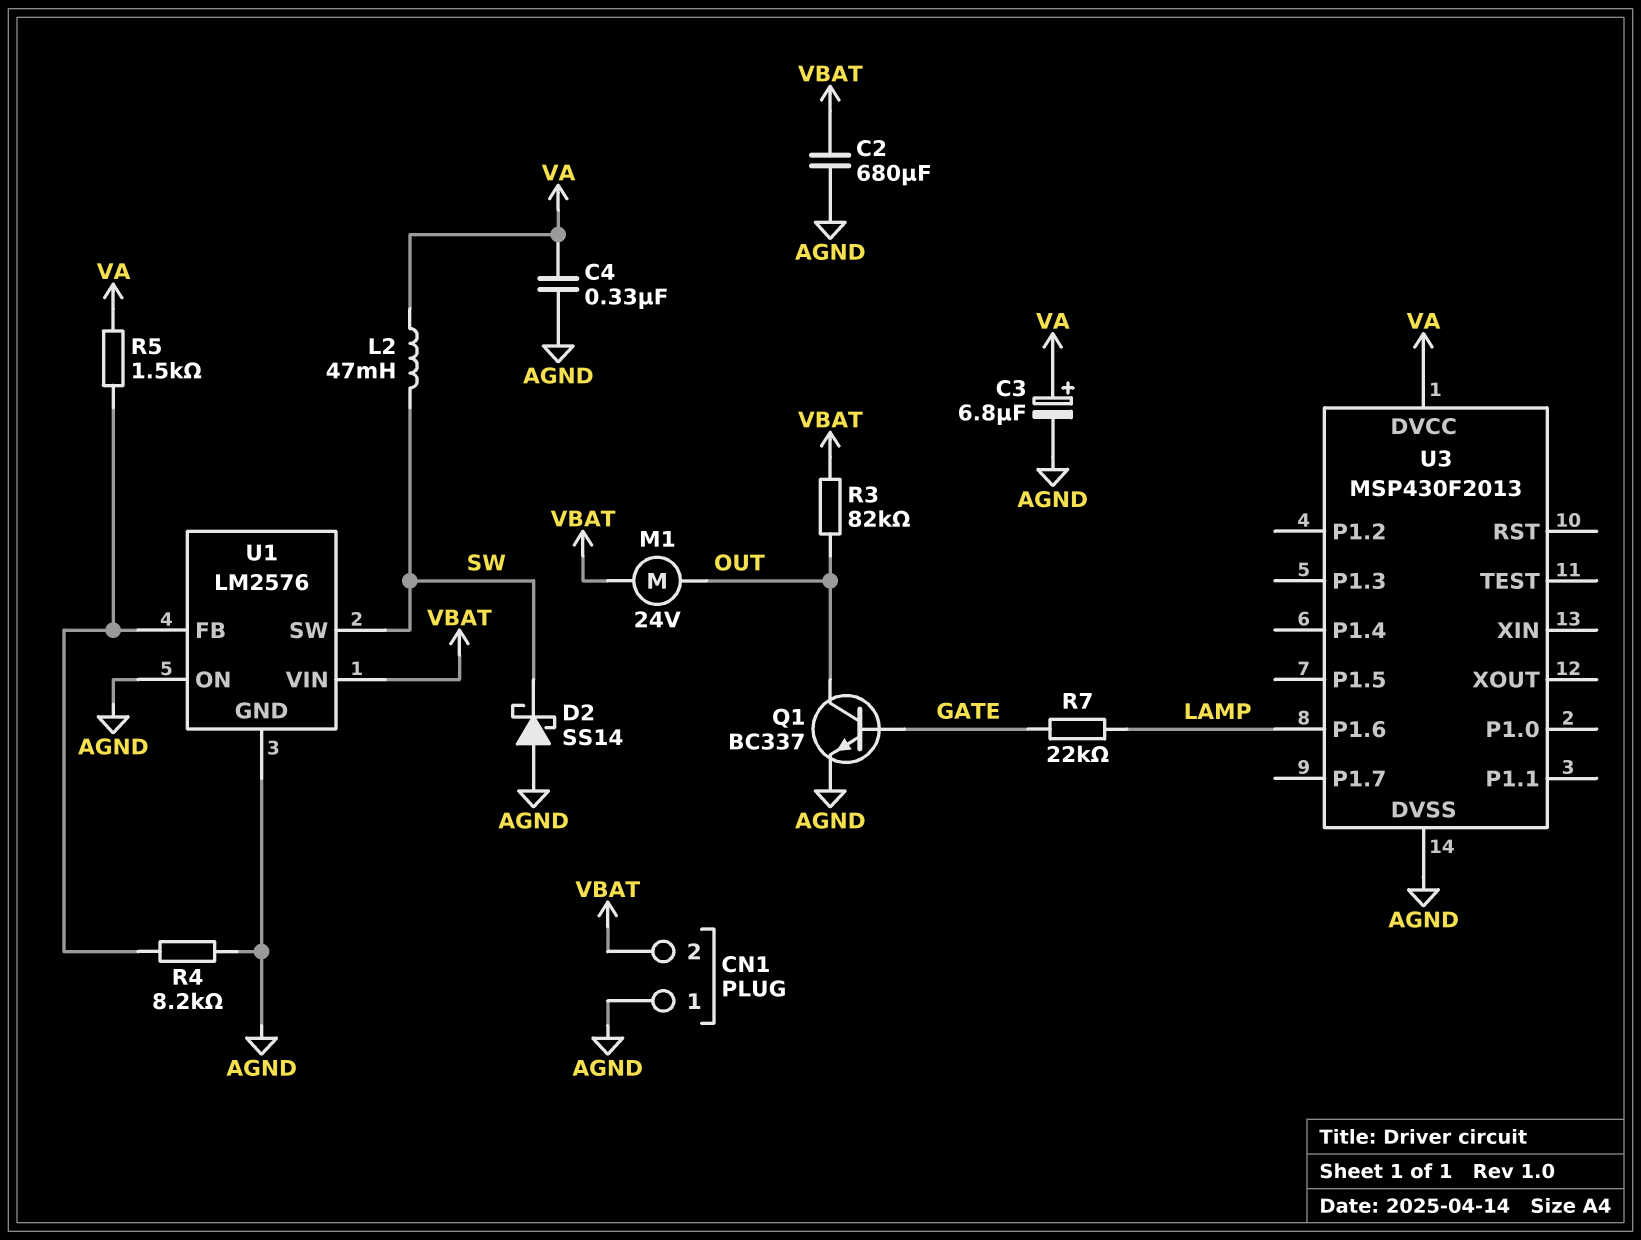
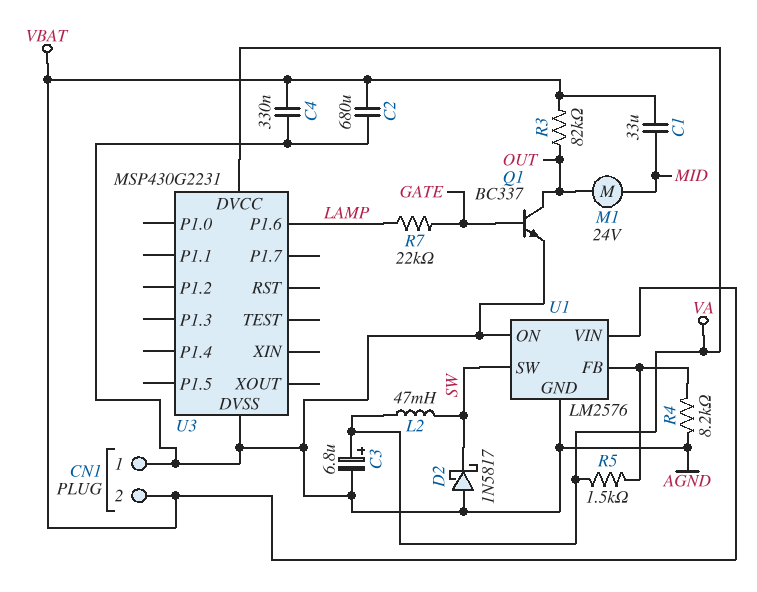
C1: none -> 33uF (MID, VBAT)
C4: 330nF (AGND, VA) -> 330nF (AGND, VBAT)
D2: schottky SS14 (A AGND, K SW) -> schottky 1N5817 (A AGND, K SW)
M1: motor 24V (OUT, VBAT) -> motor 24V (MID, OUT)
U3: MSP430F2013 -> MSP430G2231

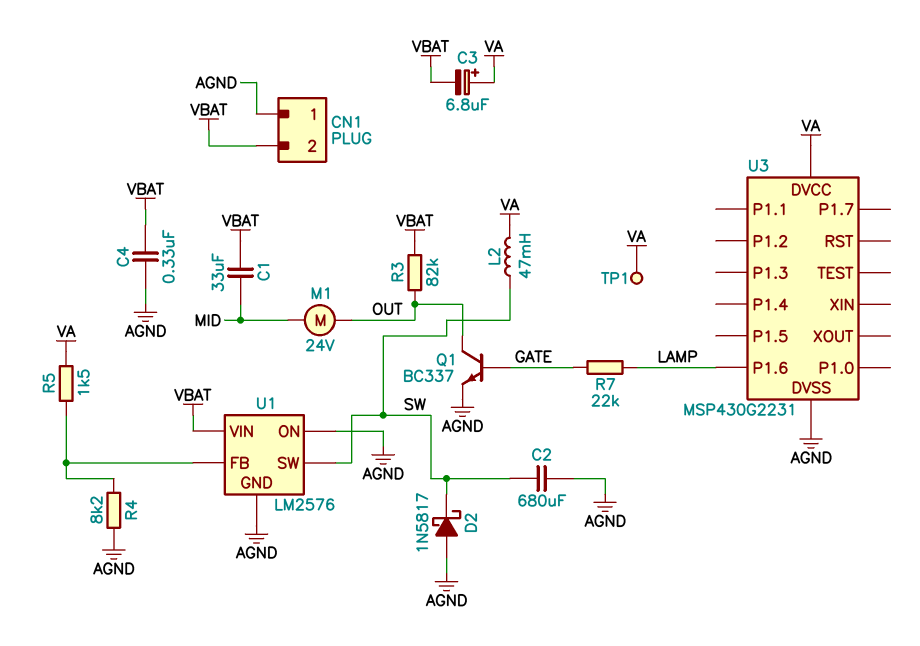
C2: 680uF (AGND, VBAT) -> 680uF (AGND, SW)
C3: 6.8uF (plus VA, minus AGND) -> 6.8uF (plus VA, minus VBAT)
TP1: none -> test point (VA)

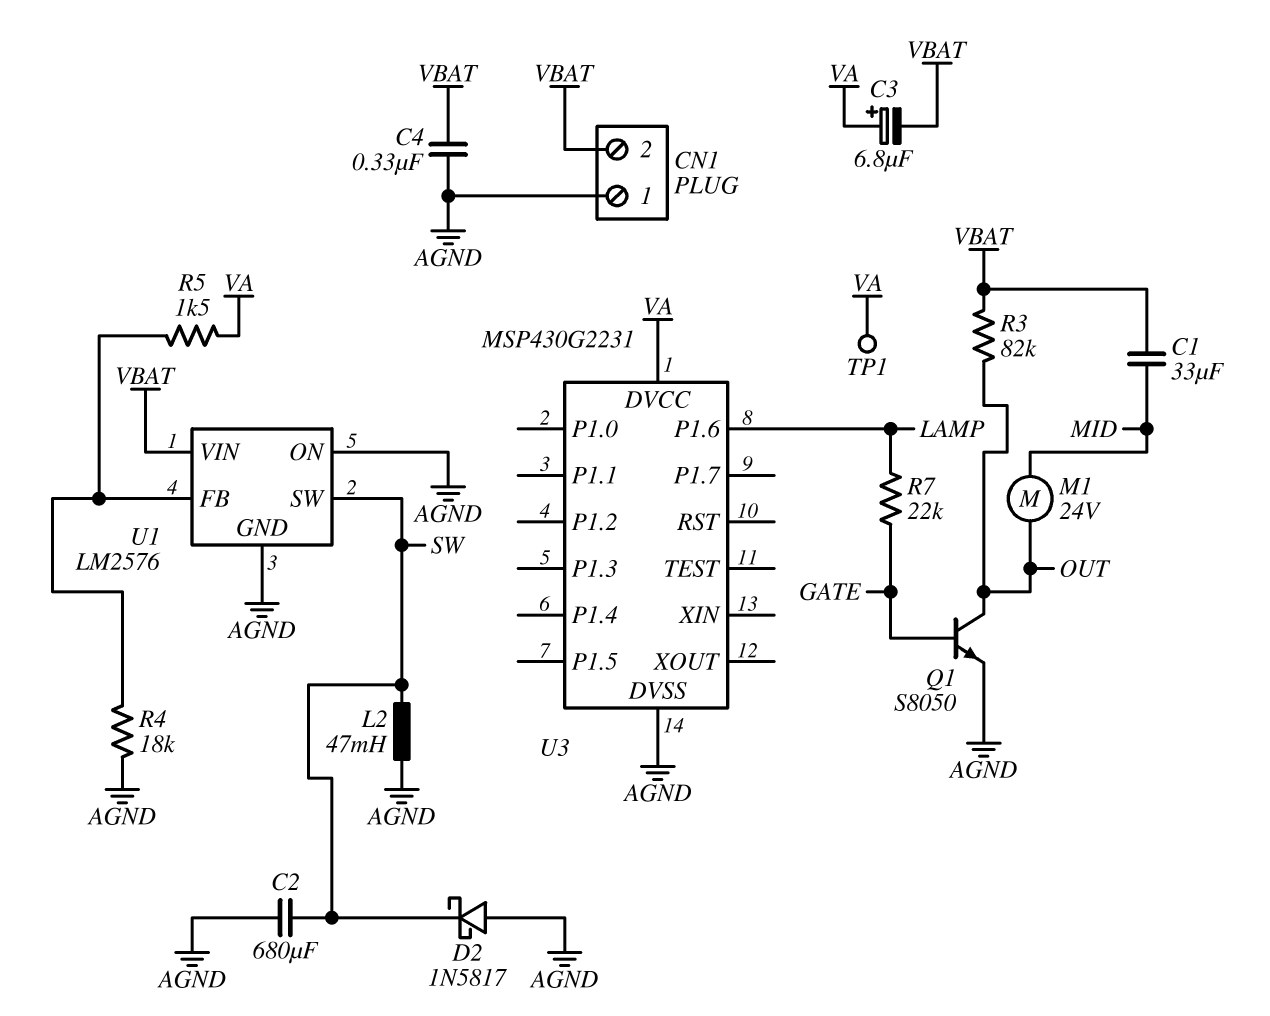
L2: 47mH (SW, VA) -> 47mH (AGND, SW)
Q1: NPN BC337 (B GATE, C OUT, E AGND) -> NPN S8050 (B GATE, C OUT, E AGND)
R4: 8.2k (AGND, U1/FB) -> 18k (AGND, U1/FB)

